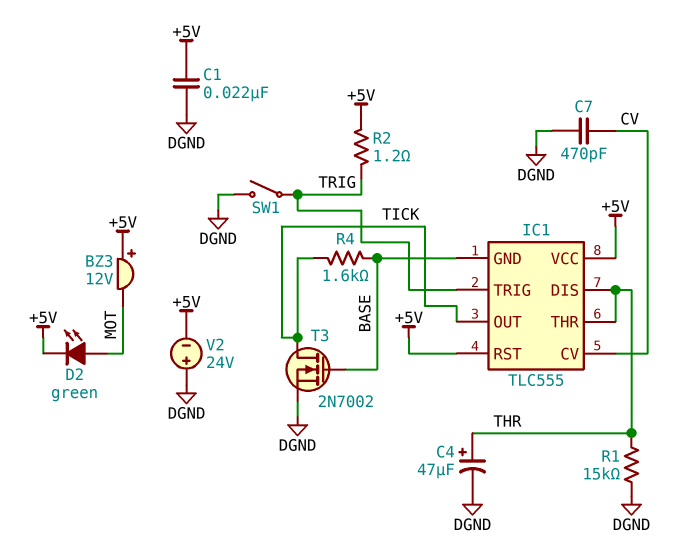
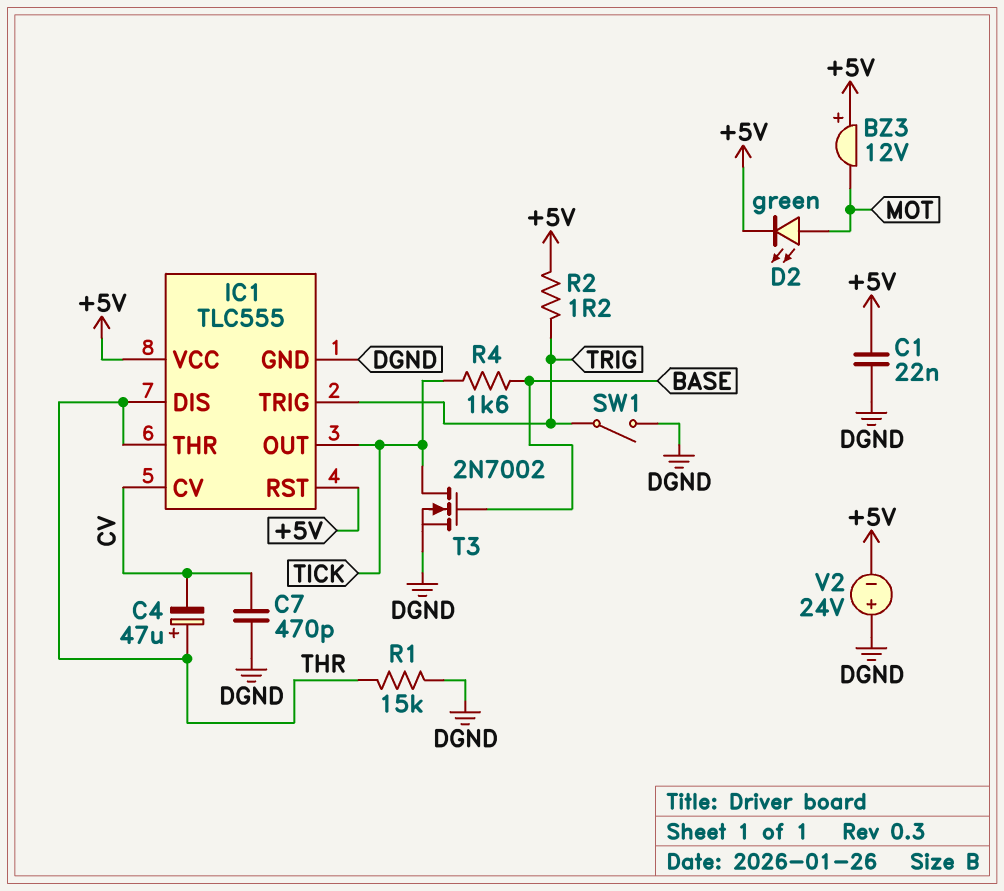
C4: 47uF (plus THR, minus DGND) -> 47uF (plus THR, minus CV)
IC1 pin GND: BASE -> DGND

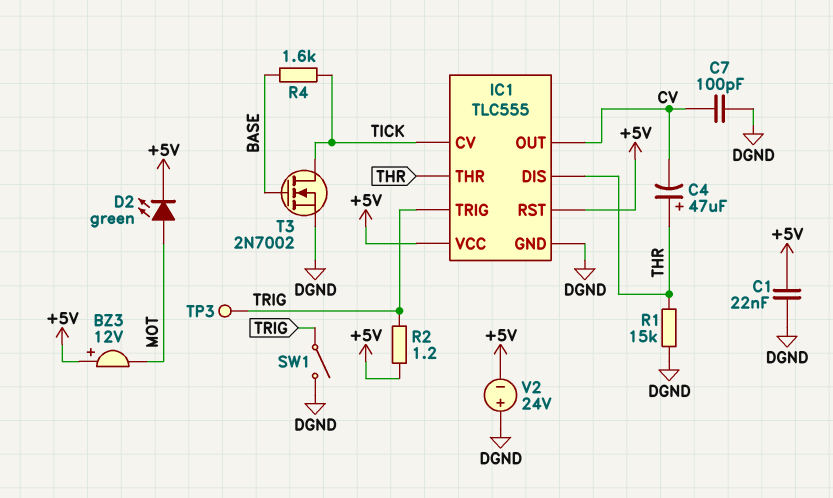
C7: 470pF (CV, DGND) -> 100pF (CV, DGND)
IC1 pin CV: CV -> TICK
IC1 pin OUT: TICK -> CV
TP3: none -> test point (TRIG)

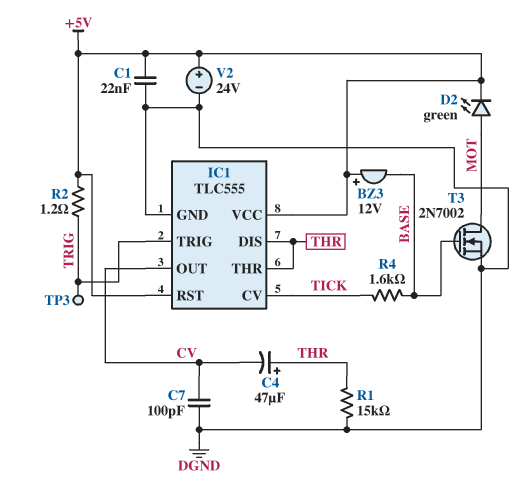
BZ3: buzzer 12V (plus +5V, minus MOT) -> buzzer 12V (plus +5V, minus BASE)
SW1: switch (DGND, TRIG) -> none
T3: NMOS 2N7002 (G BASE, D TICK, S DGND) -> NMOS 2N7002 (G BASE, D MOT, S DGND)
V2: 24V (plus DGND, minus +5V) -> 24V (plus +5V, minus DGND)

